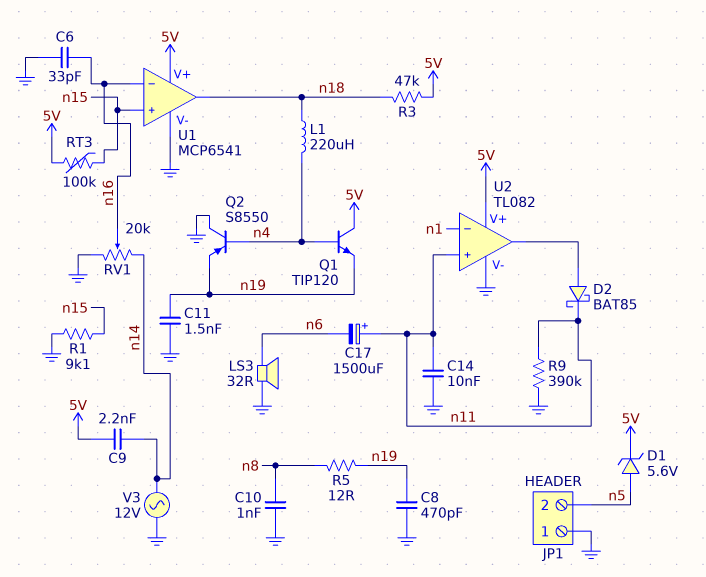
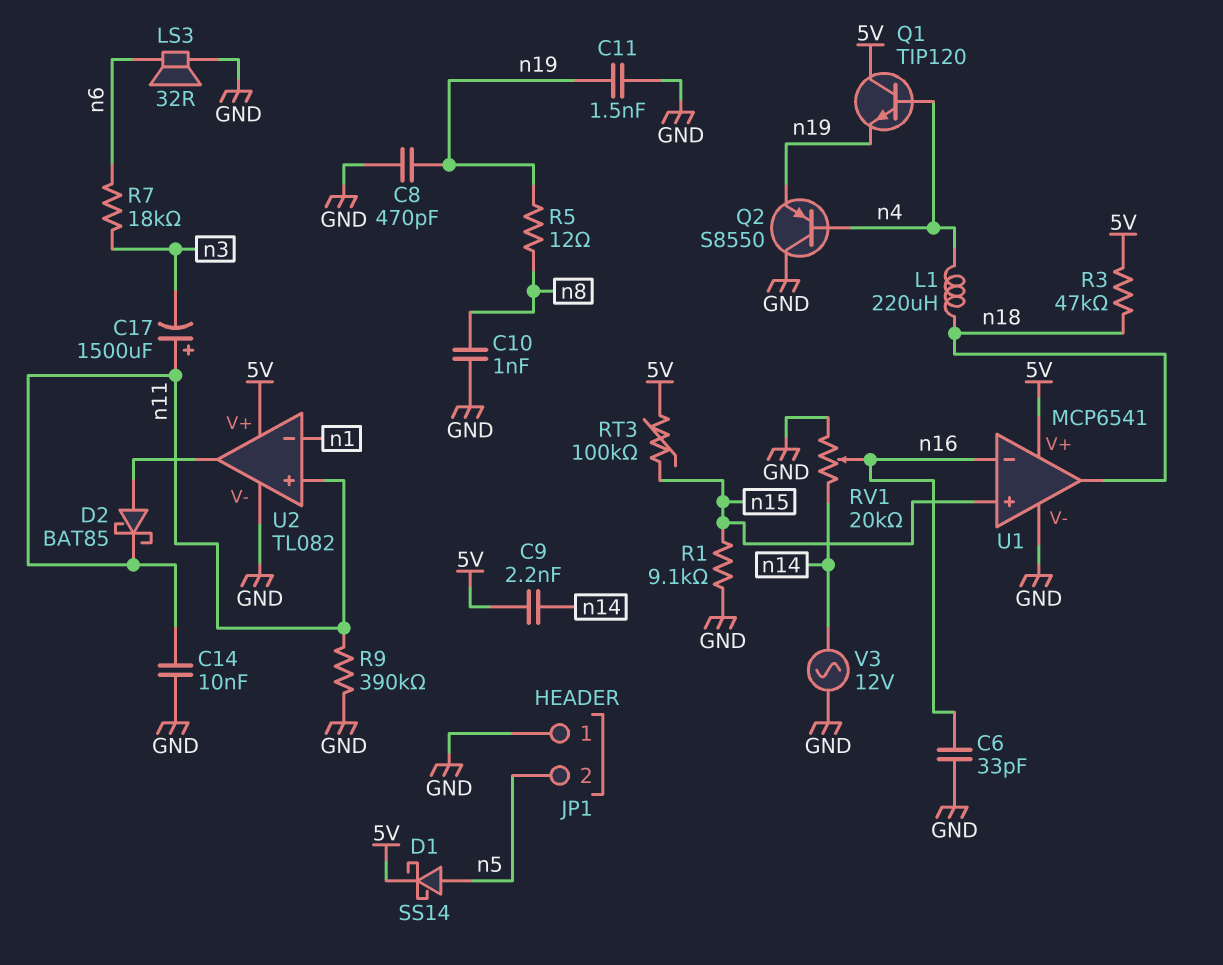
C17: 1500uF (plus n11, minus n6) -> 1500uF (plus n11, minus n3)
D1: zener 5.6V (A n5, K 5V) -> schottky SS14 (A n5, K 5V)
R7: none -> 18k (n3, n6)

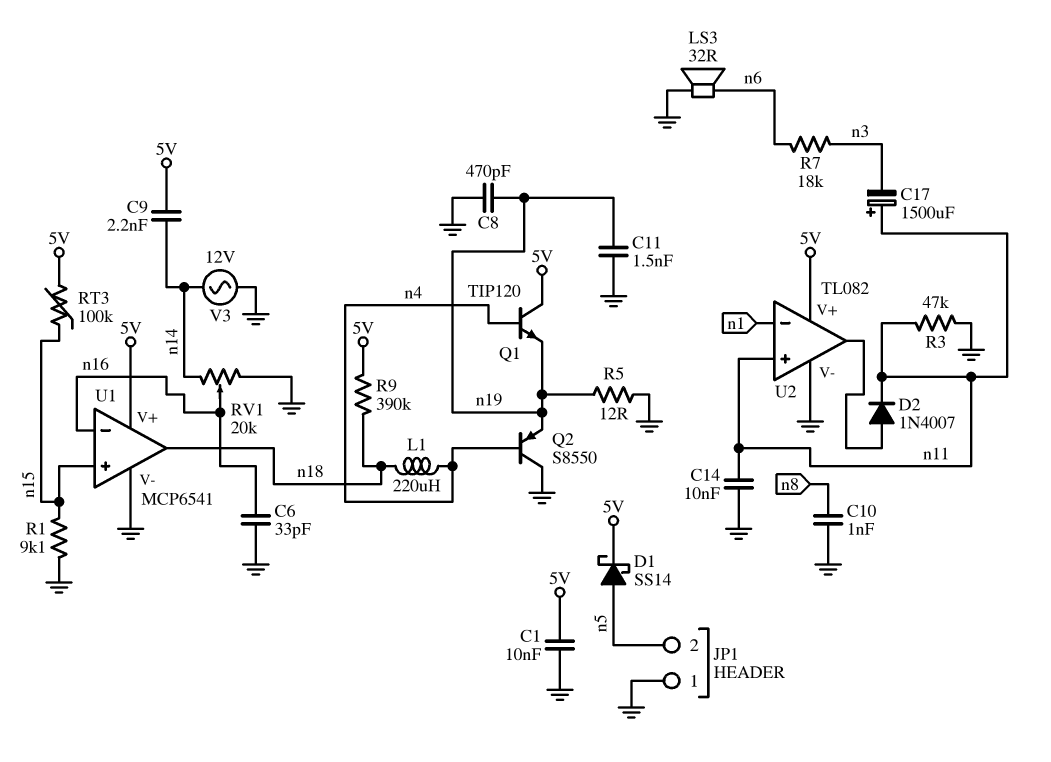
C1: none -> 10nF (5V, GND)
D2: schottky BAT85 (A U2/out, K n11) -> diode 1N4007 (A U2/out, K n11)
R3: 47k (5V, n18) -> 47k (GND, n11)
R5: 12 (n8, n19) -> 12 (GND, n19)
R9: 390k (GND, n11) -> 390k (5V, n18)

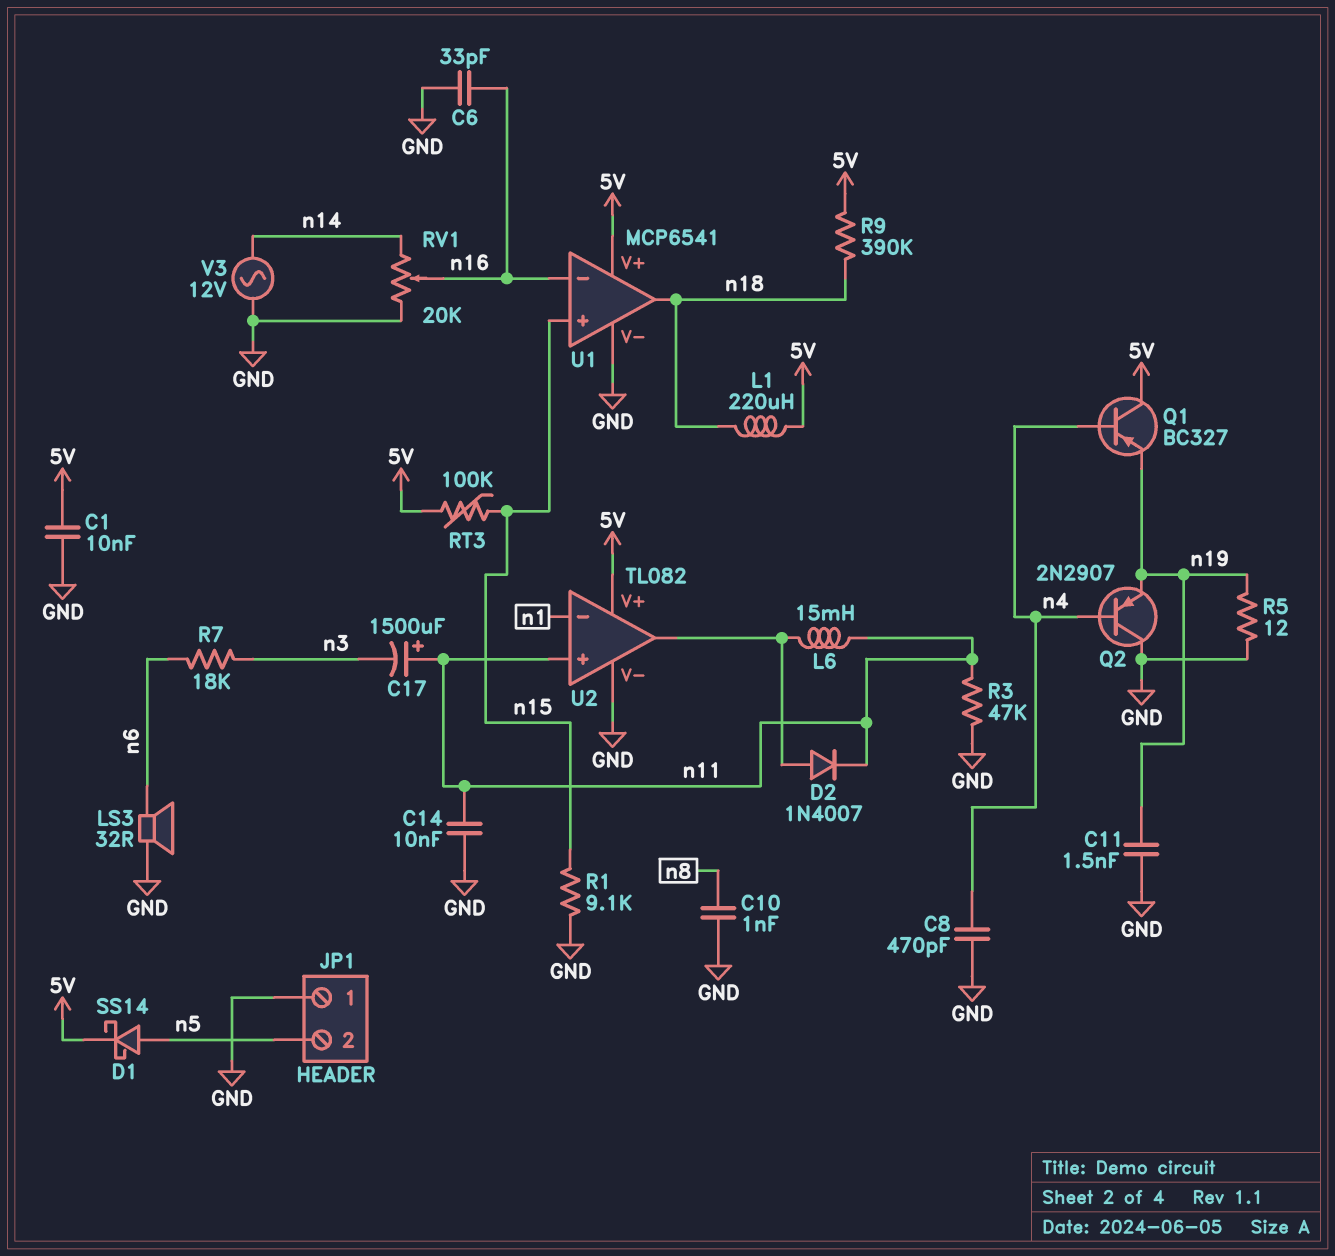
C8: 470pF (GND, n19) -> 470pF (GND, n4)
C9: 2.2nF (5V, n14) -> none
L1: 220uH (n4, n18) -> 220uH (5V, n18)
L6: none -> 15mH (U2/out, n11)
Q1: NPN TIP120 (B n4, C 5V, E n19) -> PNP BC327 (B n4, C 5V, E n19)
Q2: PNP S8550 (B n4, C GND, E n19) -> PNP 2N2907 (B n4, C GND, E n19)

